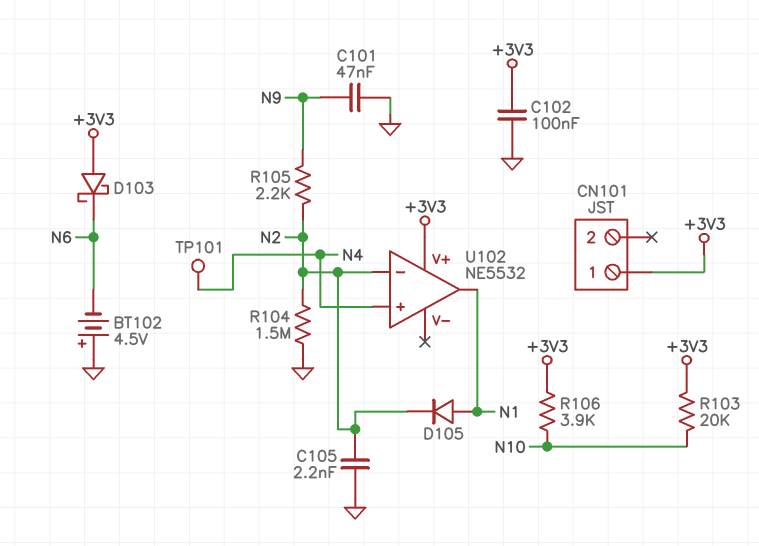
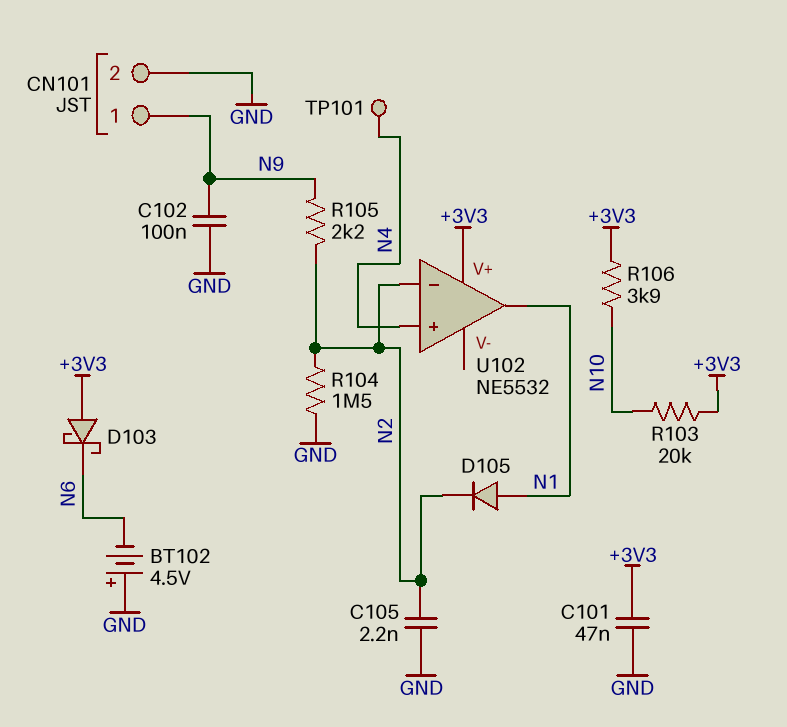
C101: 47nF (GND, N9) -> 47nF (+3V3, GND)
C102: 100nF (+3V3, GND) -> 100nF (GND, N9)
CN101 pin 1: +3V3 -> N9
CN101 pin 2: none -> GND

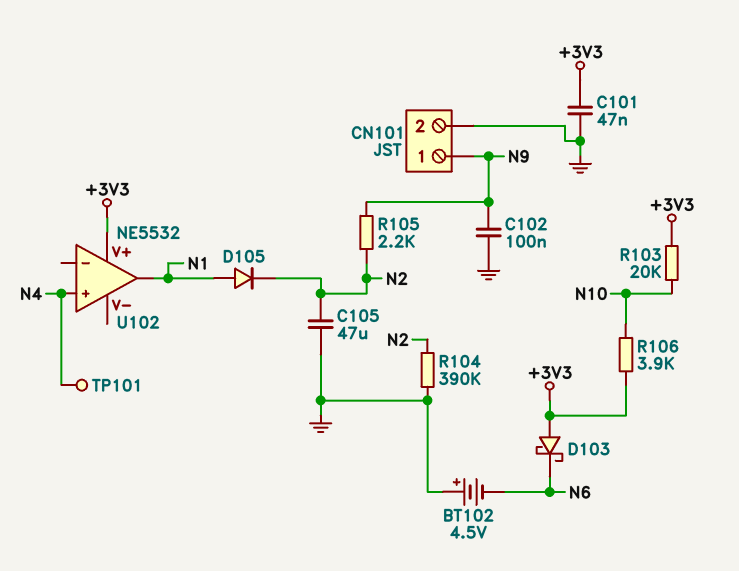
C105: 2.2nF (GND, N2) -> 47uF (GND, N2)
R104: 1.5M (GND, N2) -> 390k (GND, N2)
U102 pin in-: N2 -> none

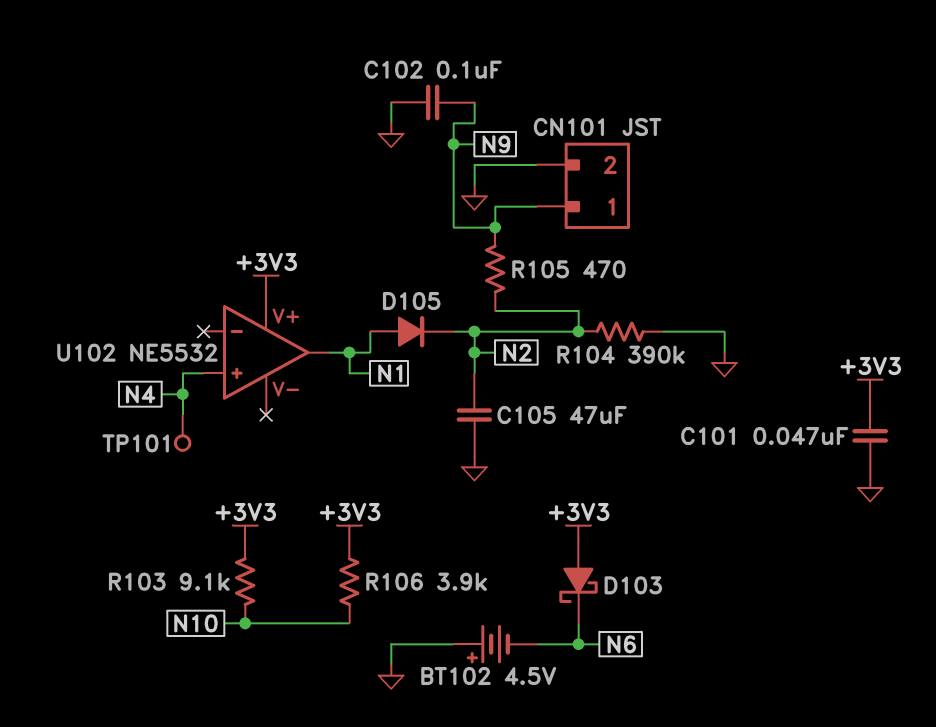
R103: 20k (+3V3, N10) -> 9.1k (+3V3, N10)
R105: 2.2k (N2, N9) -> 470 (N2, N9)

